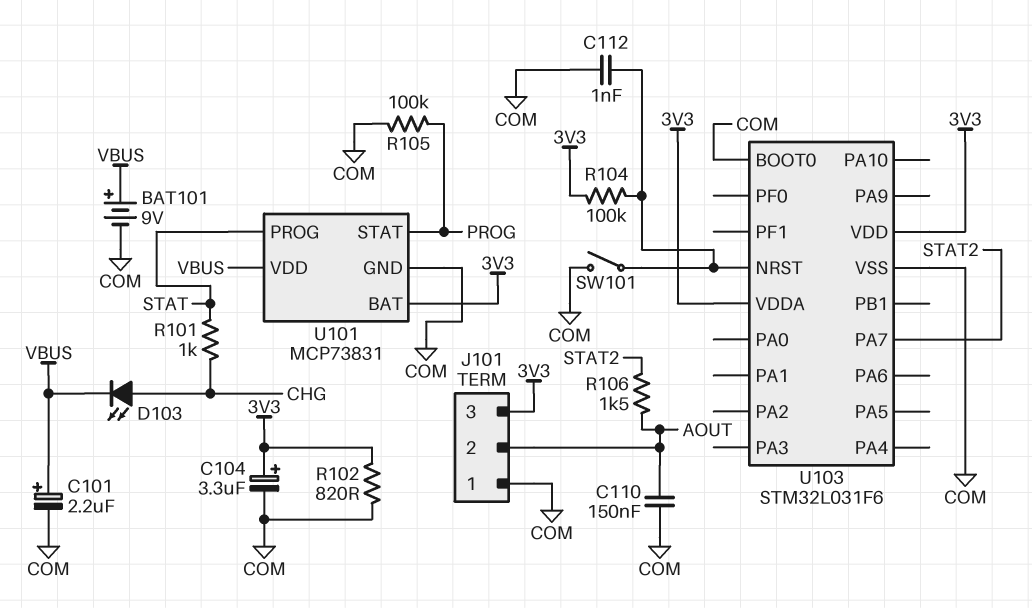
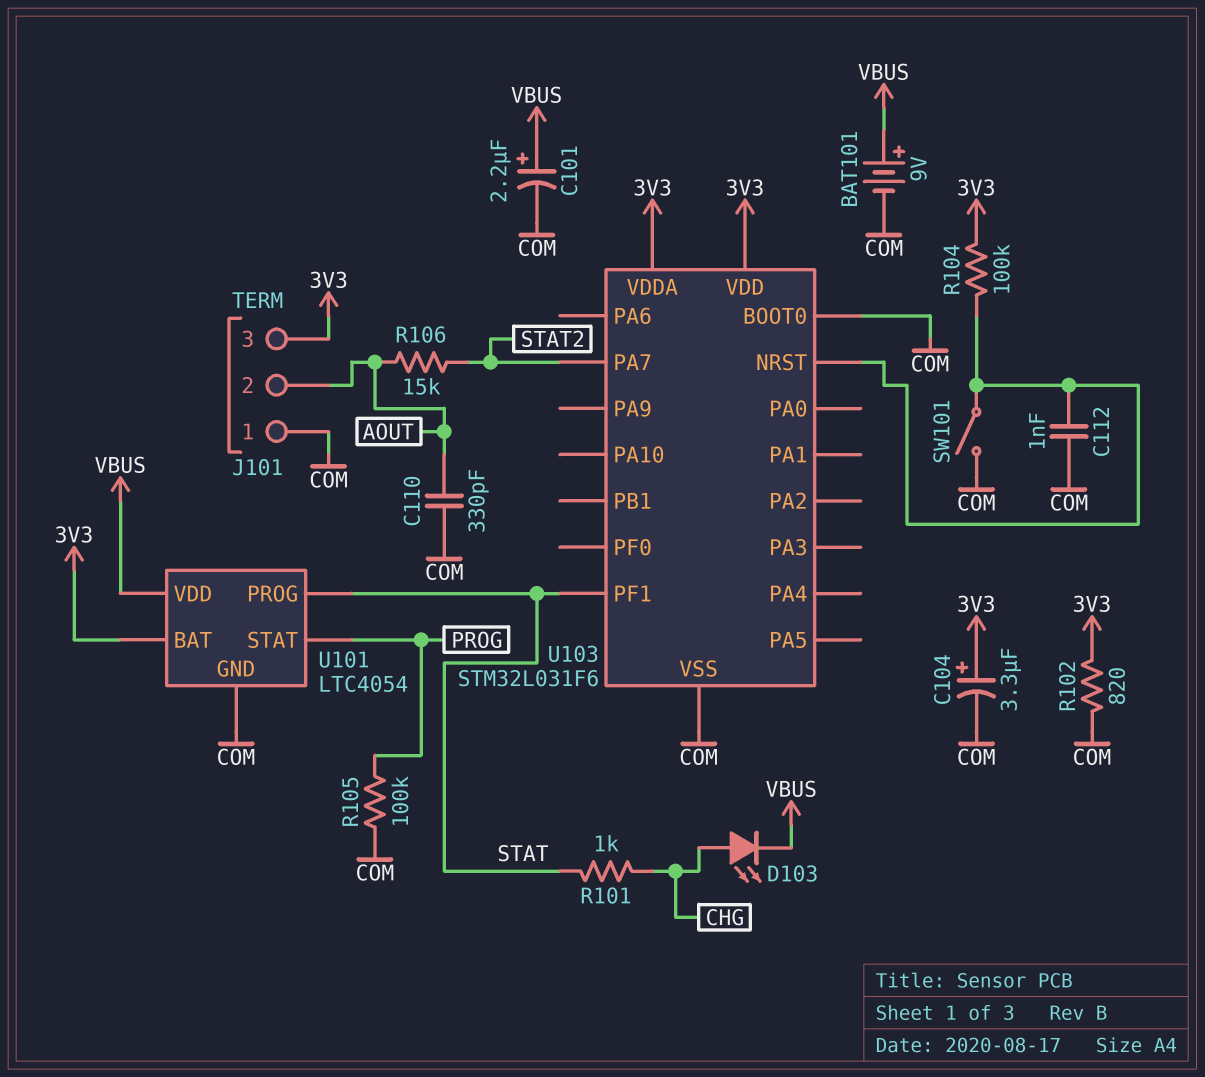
C110: 150nF (AOUT, COM) -> 330pF (AOUT, COM)
R106: 1.5k (AOUT, STAT2) -> 15k (AOUT, STAT2)
U101: MCP73831 -> LTC4054
U103 pin PF1: none -> STAT

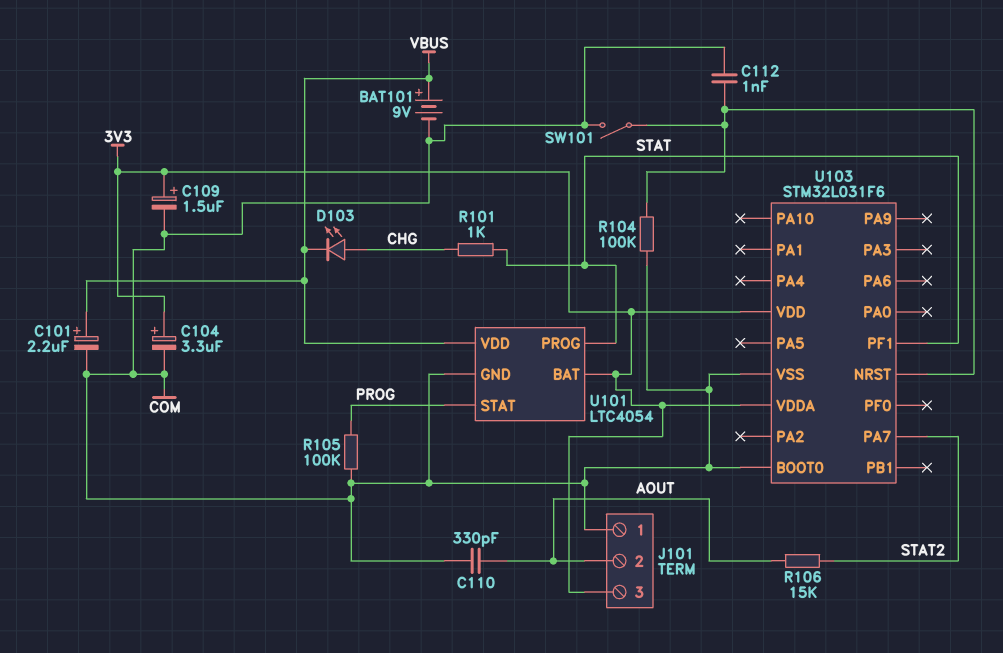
C109: none -> 1.5uF (plus 3V3, minus COM)
R102: 820 (3V3, COM) -> none
R104: 100k (3V3, U103/NRST) -> 100k (COM, U103/NRST)

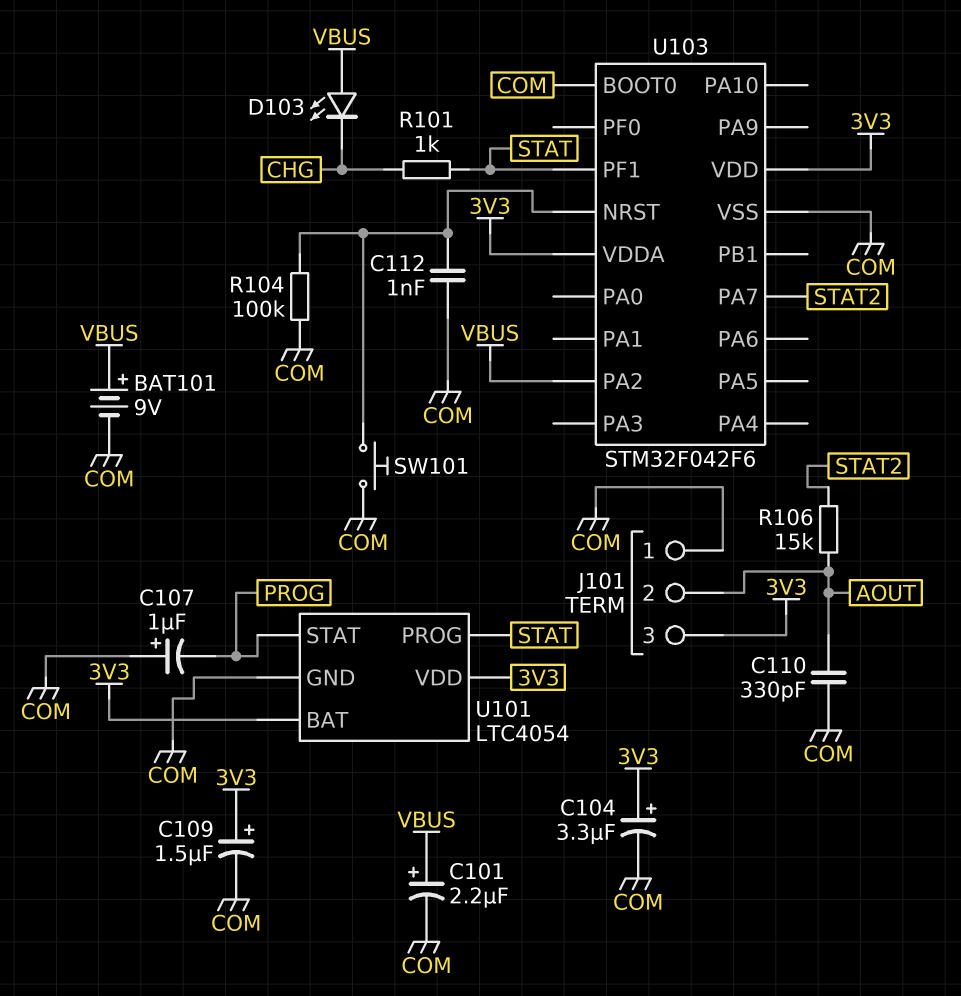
C107: none -> 1uF (plus COM, minus PROG)
D103: LED (A CHG, K VBUS) -> LED (A VBUS, K CHG)
R105: 100k (COM, PROG) -> none
SW101: switch (COM, U103/NRST) -> button (COM, U103/NRST)
U101 pin VDD: VBUS -> 3V3
U103: STM32L031F6 -> STM32F042F6
U103 pin PA2: none -> VBUS

